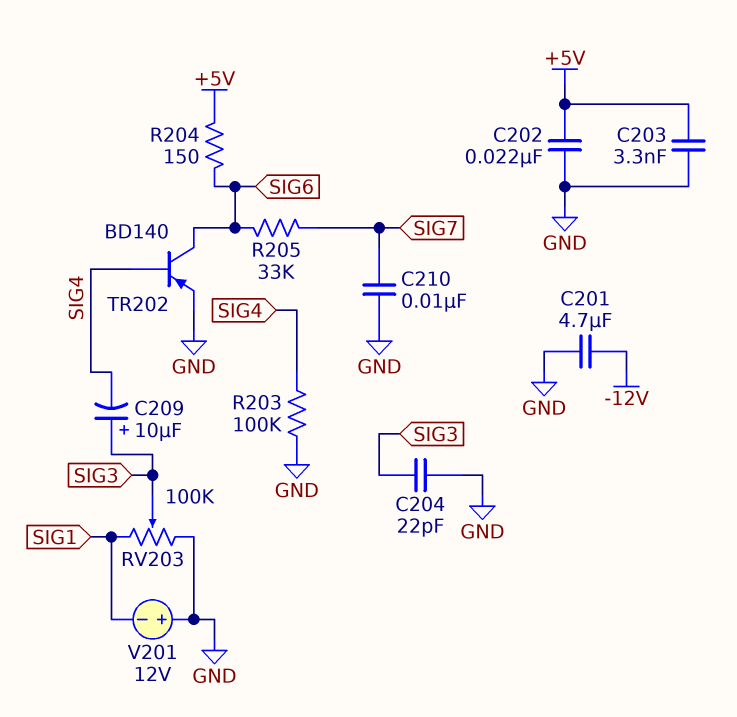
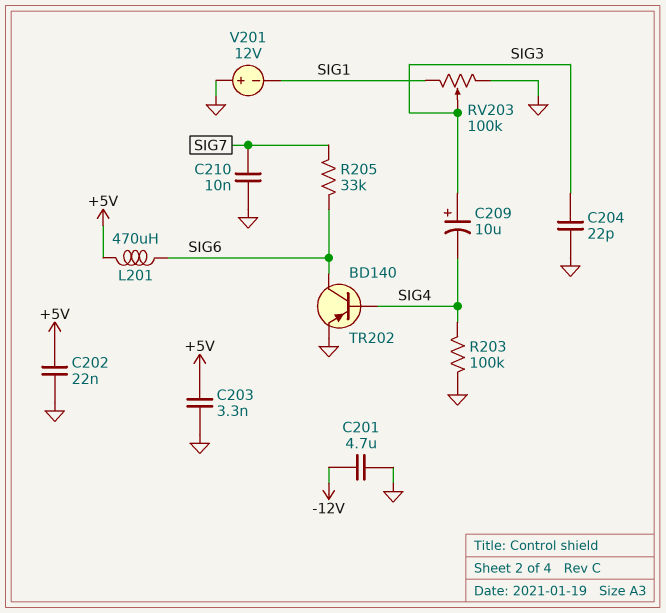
L201: none -> 470uH (+5V, SIG6)
R204: 150 (+5V, SIG6) -> none

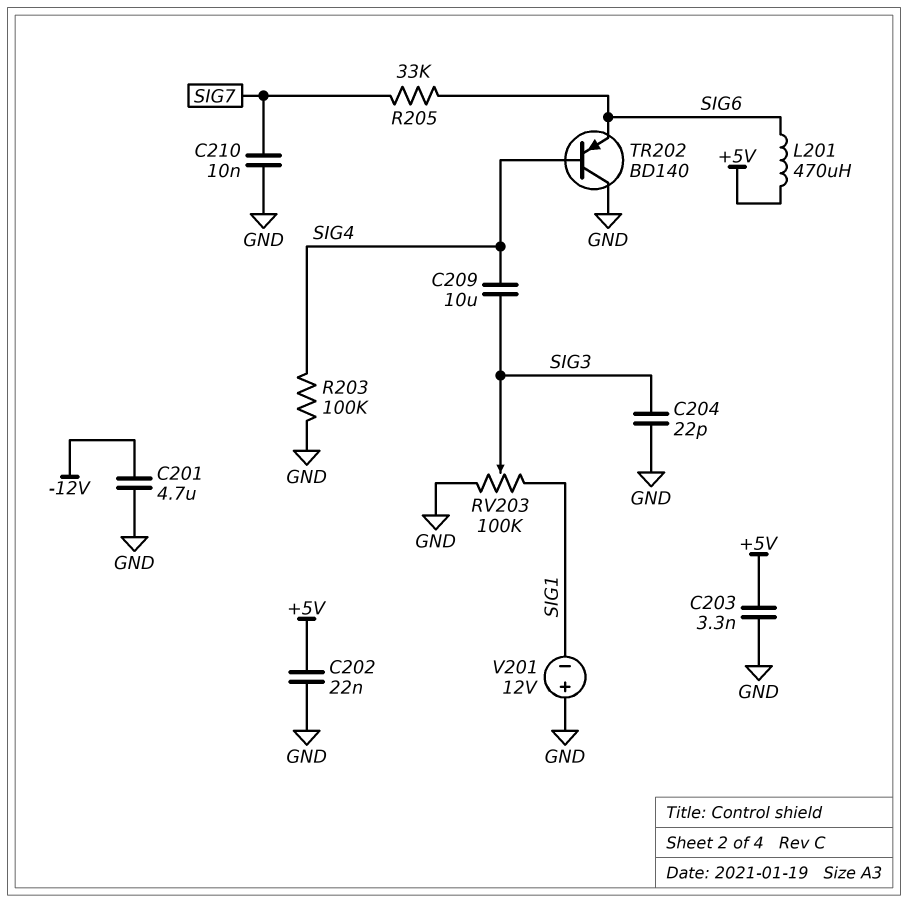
C209: 10uF (plus SIG3, minus SIG4) -> 10uF (SIG3, SIG4)
TR202: PNP BD140 (B SIG4, C SIG6, E GND) -> PNP BD140 (B SIG4, C GND, E SIG6)

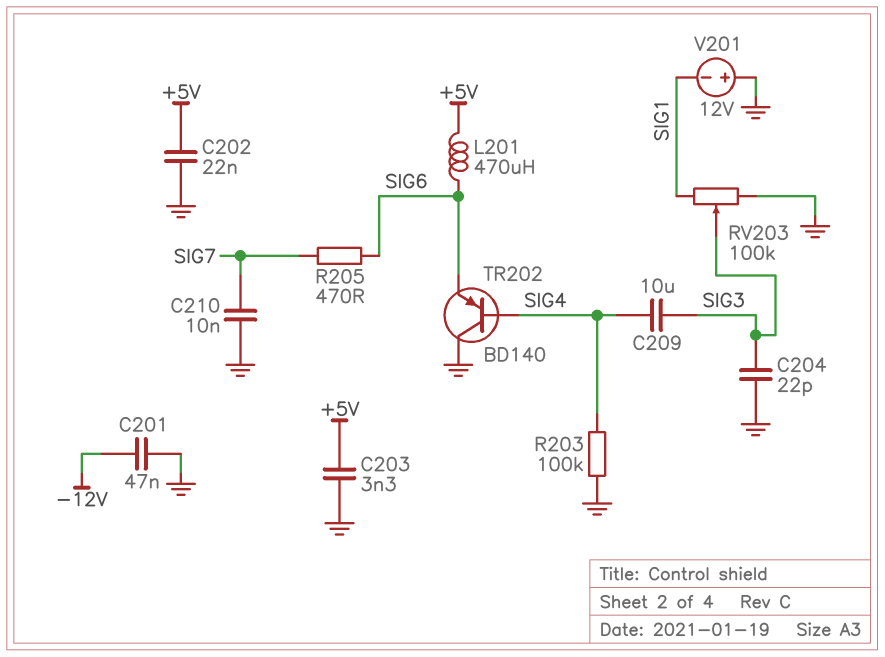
C201: 4.7uF (-12V, GND) -> 47nF (-12V, GND)
R205: 33k (SIG6, SIG7) -> 470 (SIG6, SIG7)

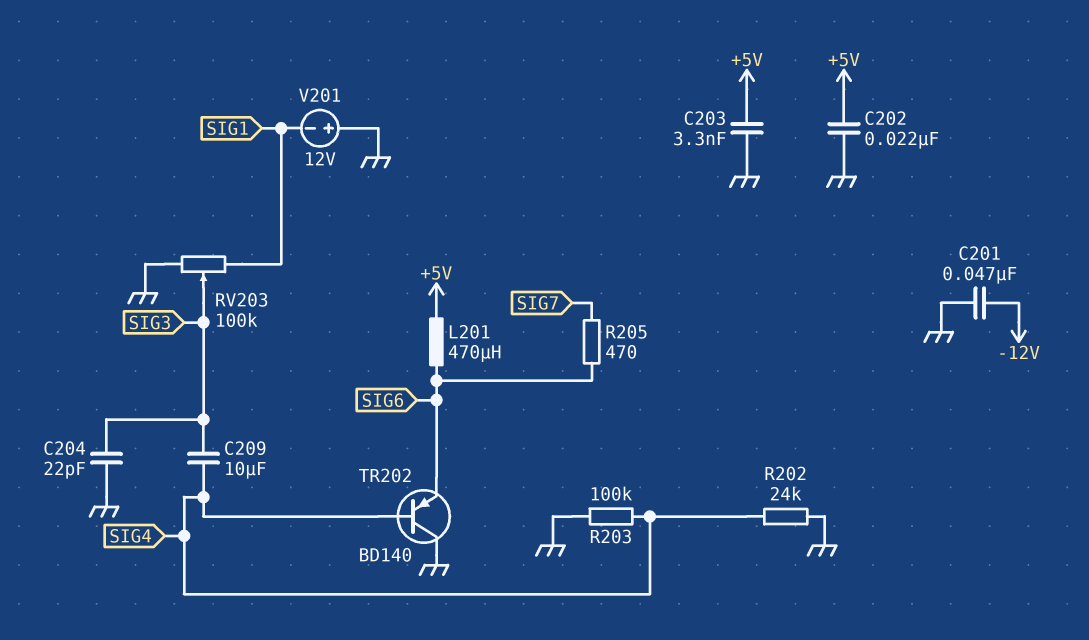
C210: 10nF (GND, SIG7) -> none
R202: none -> 24k (GND, SIG4)

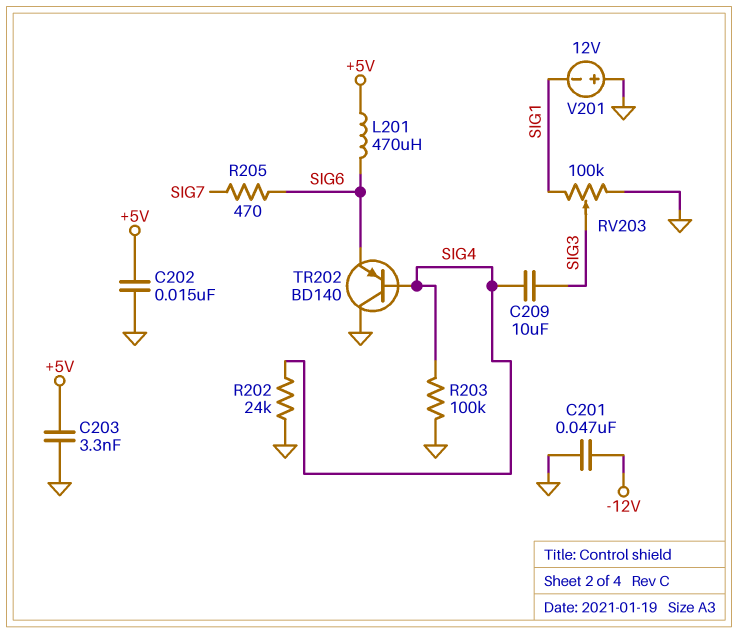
C202: 22nF (+5V, GND) -> 15nF (+5V, GND)
C204: 22pF (GND, SIG3) -> none

